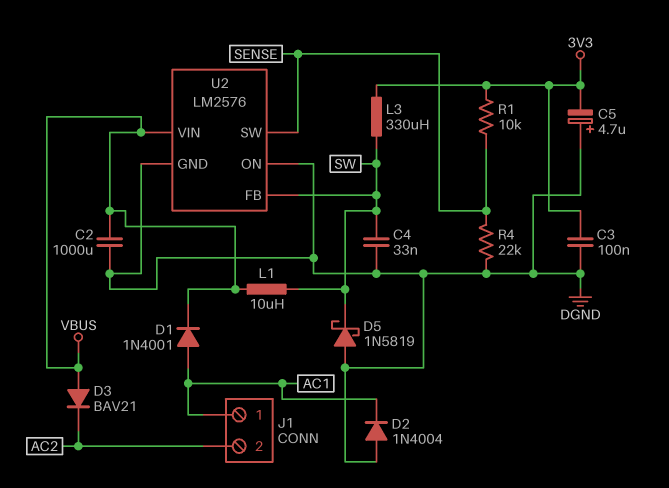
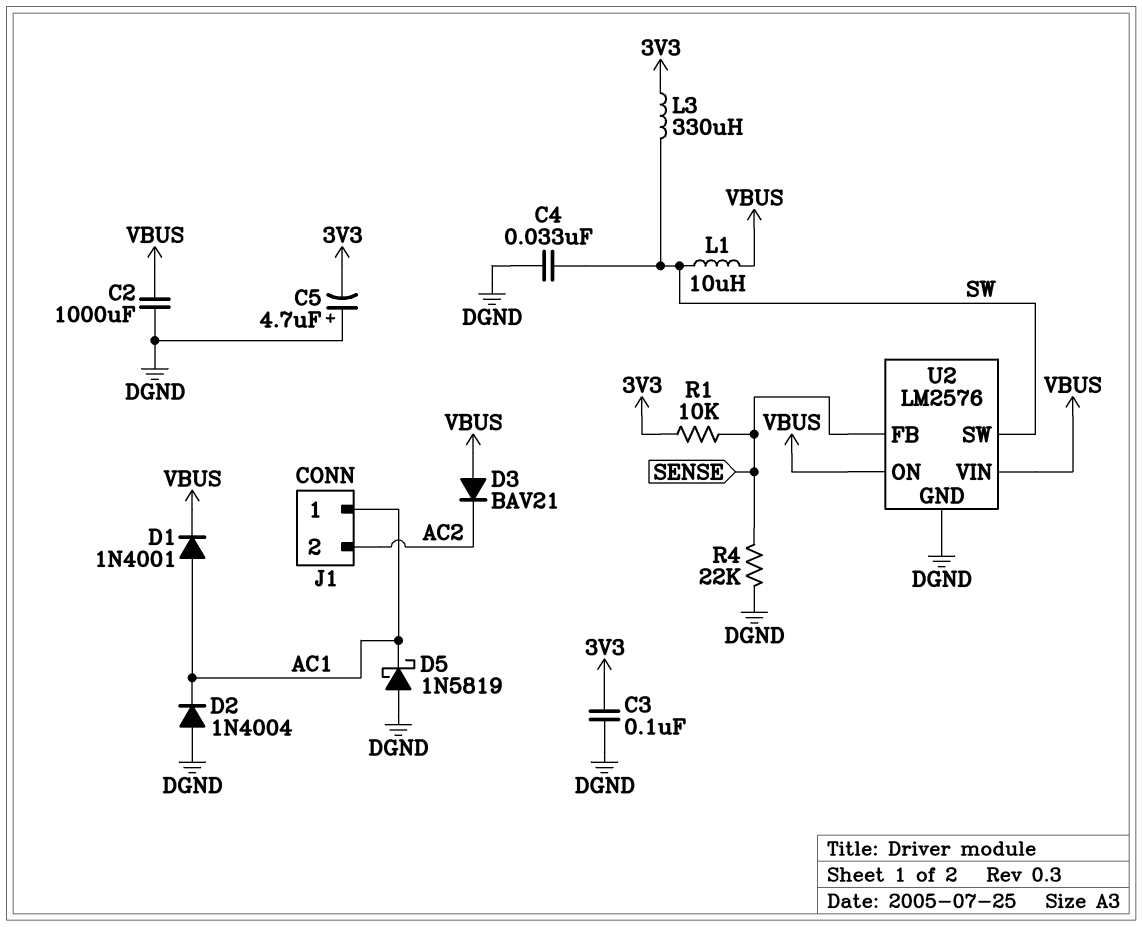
D5: schottky 1N5819 (A DGND, K SW) -> schottky 1N5819 (A DGND, K AC1)
U2 pin FB: SW -> SENSE
U2 pin ON: DGND -> VBUS
U2 pin SW: SENSE -> SW

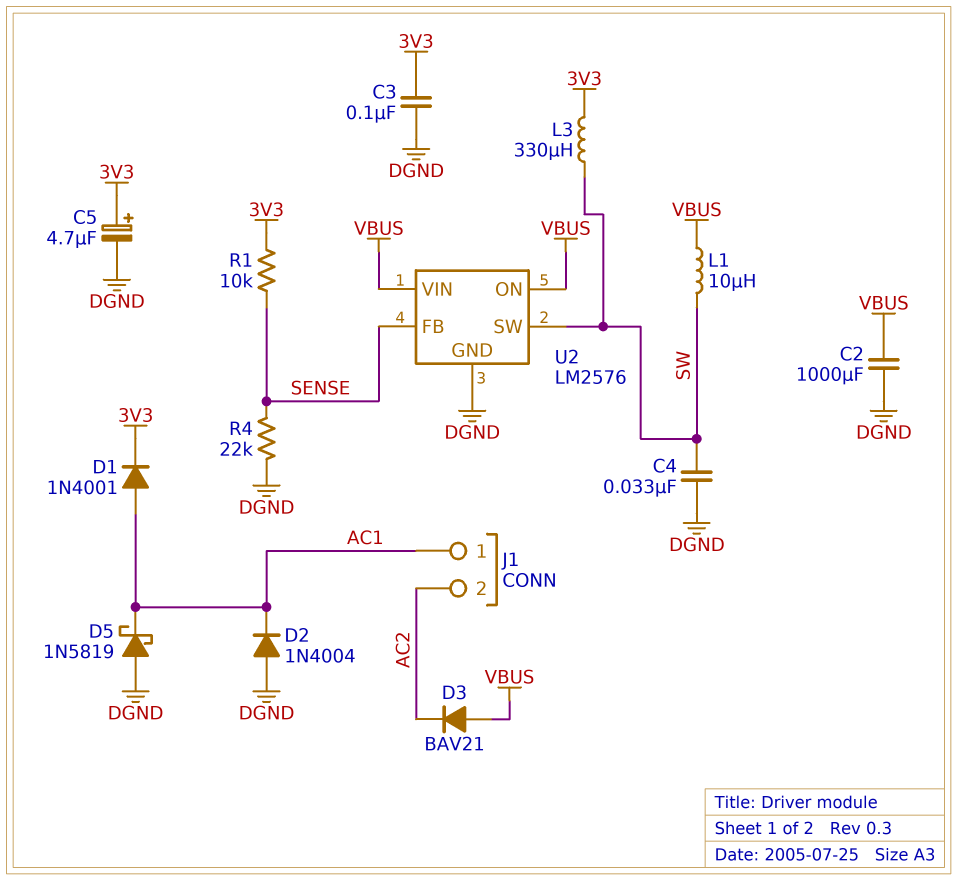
C5: 4.7uF (plus DGND, minus 3V3) -> 4.7uF (plus 3V3, minus DGND)
D1: diode 1N4001 (A AC1, K VBUS) -> diode 1N4001 (A AC1, K 3V3)

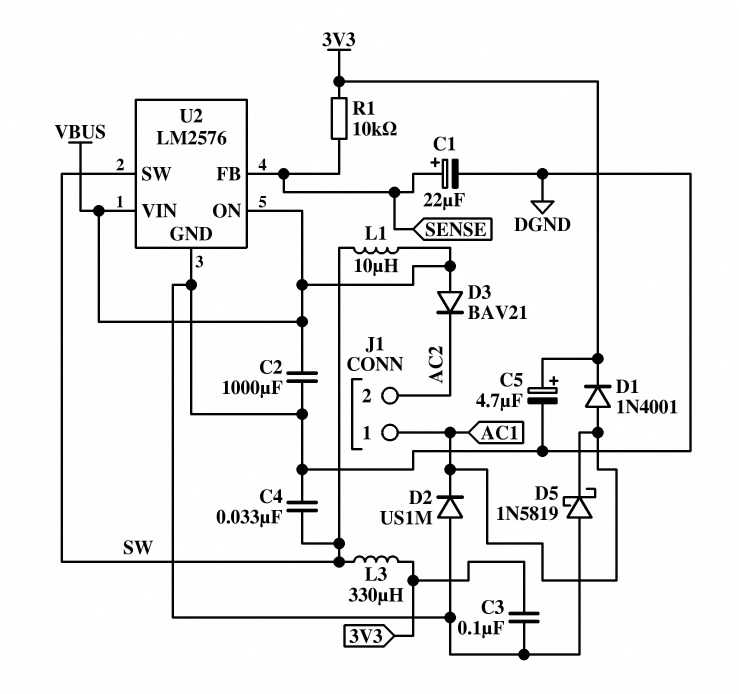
C1: none -> 22uF (plus SENSE, minus DGND)
D2: diode 1N4004 (A DGND, K AC1) -> diode US1M (A DGND, K AC1)
R4: 22k (DGND, SENSE) -> none

